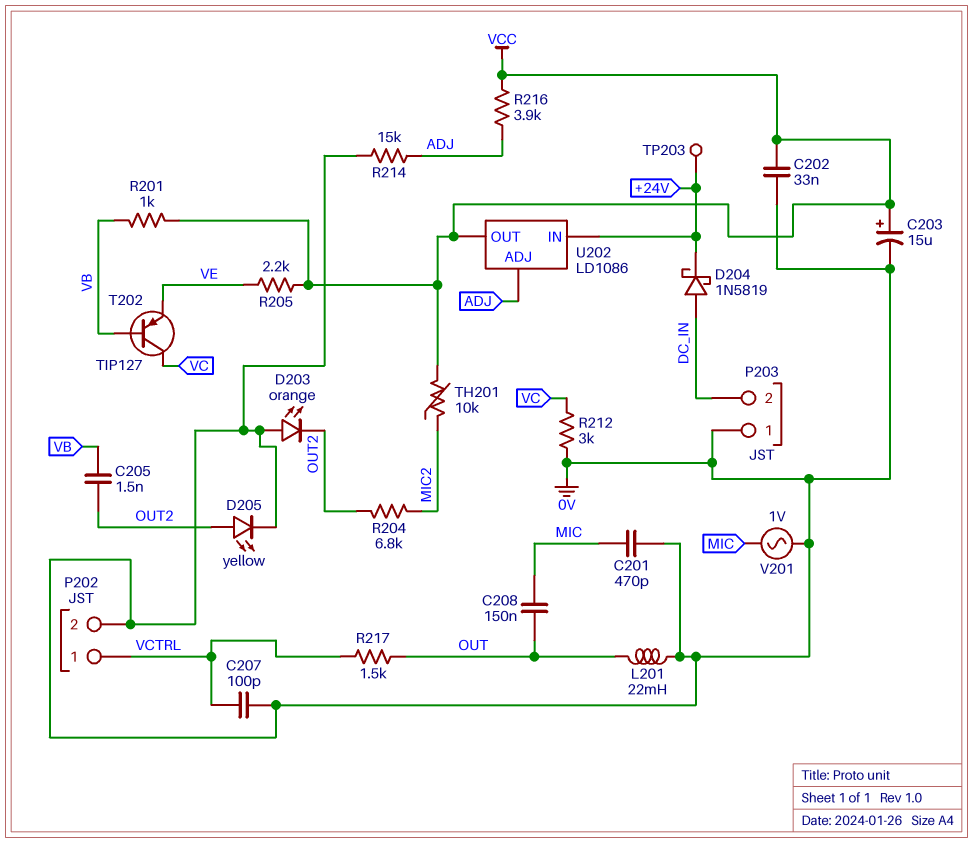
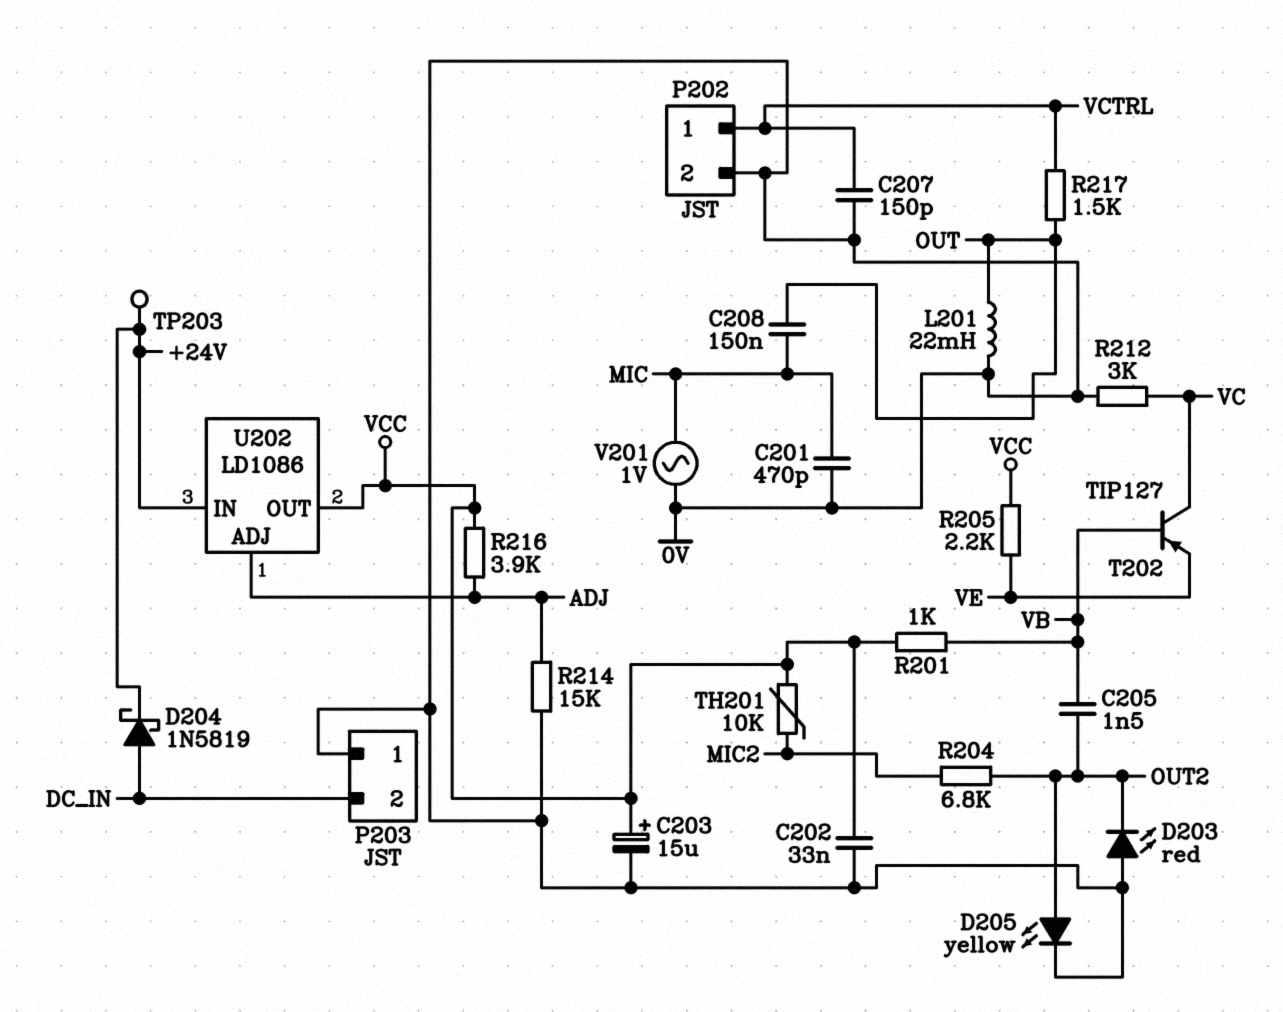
C207: 100pF (0V, VCTRL) -> 150pF (0V, VCTRL)
D203: LED orange (A 0V, K OUT2) -> LED red (A 0V, K OUT2)

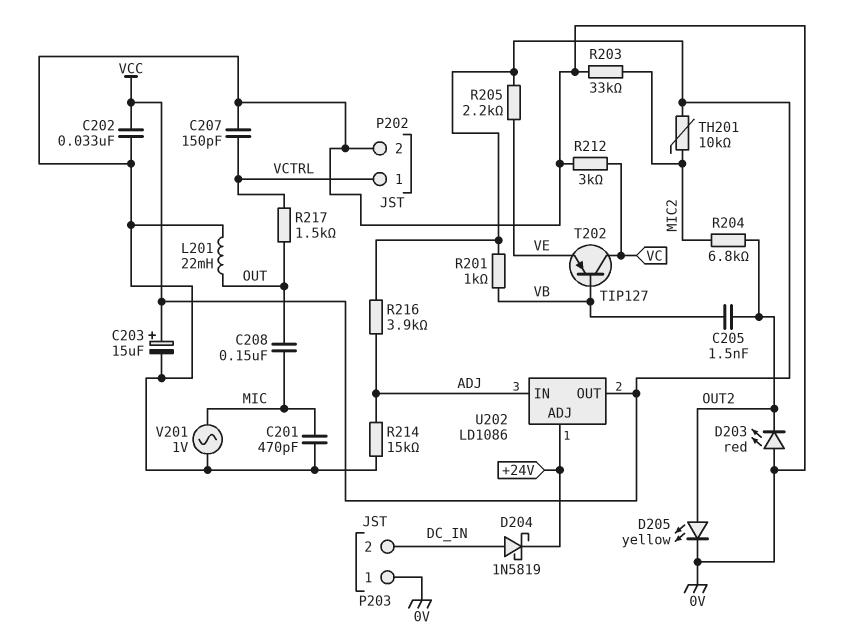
R203: none -> 33k (0V, MIC2)
TP203: test point (+24V) -> none
U202 pin ADJ: ADJ -> +24V
U202 pin IN: +24V -> ADJ

